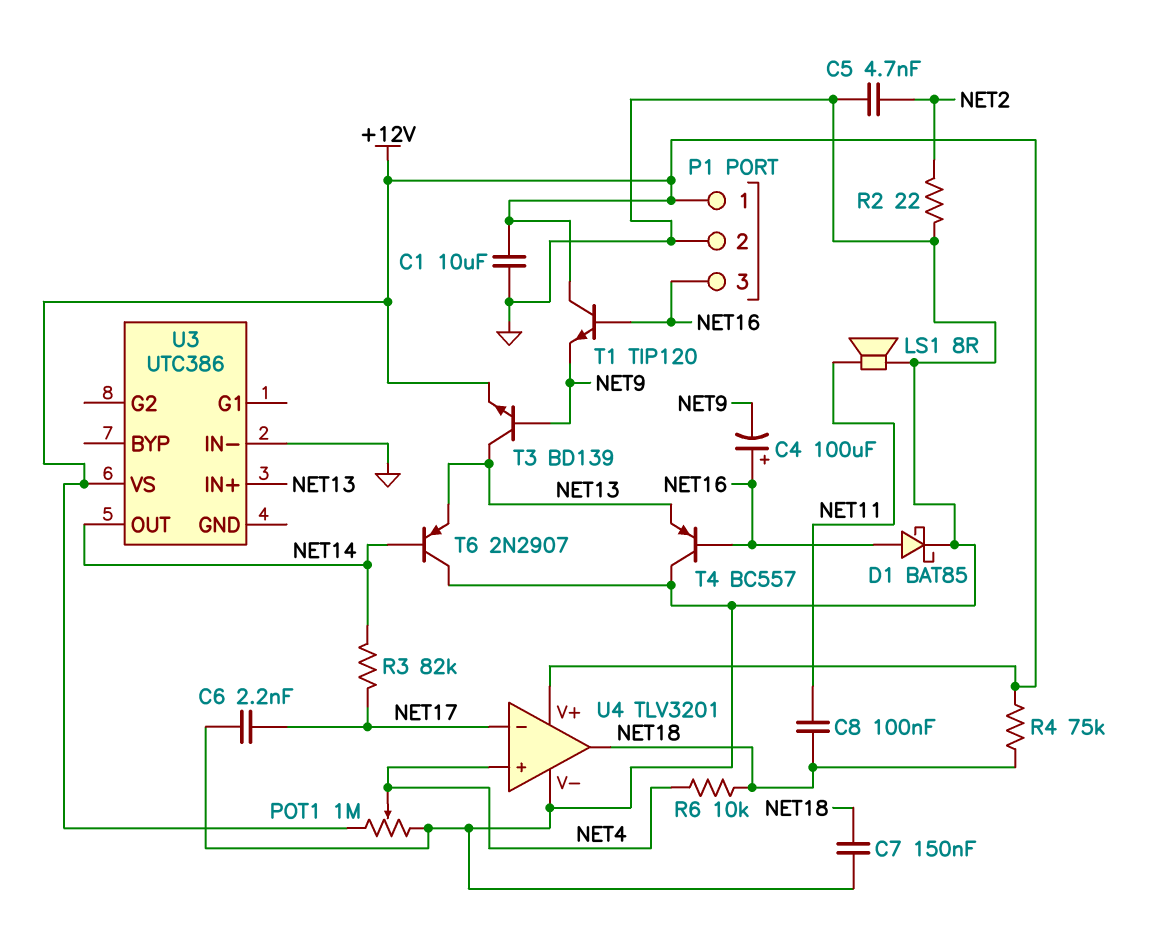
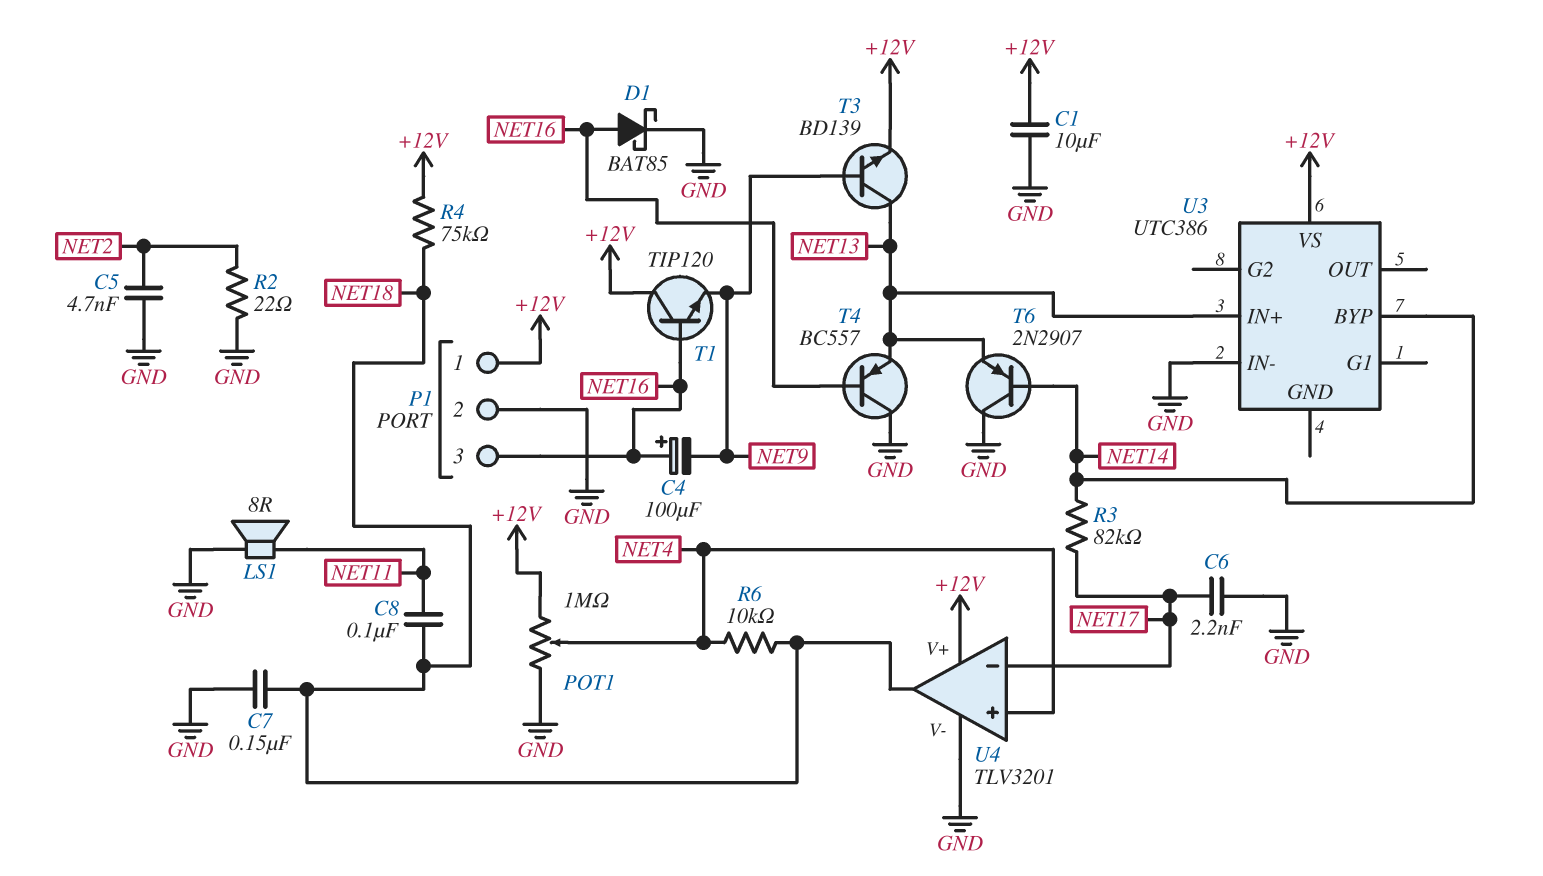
U3 pin BYP: none -> NET14
U3 pin OUT: NET14 -> none

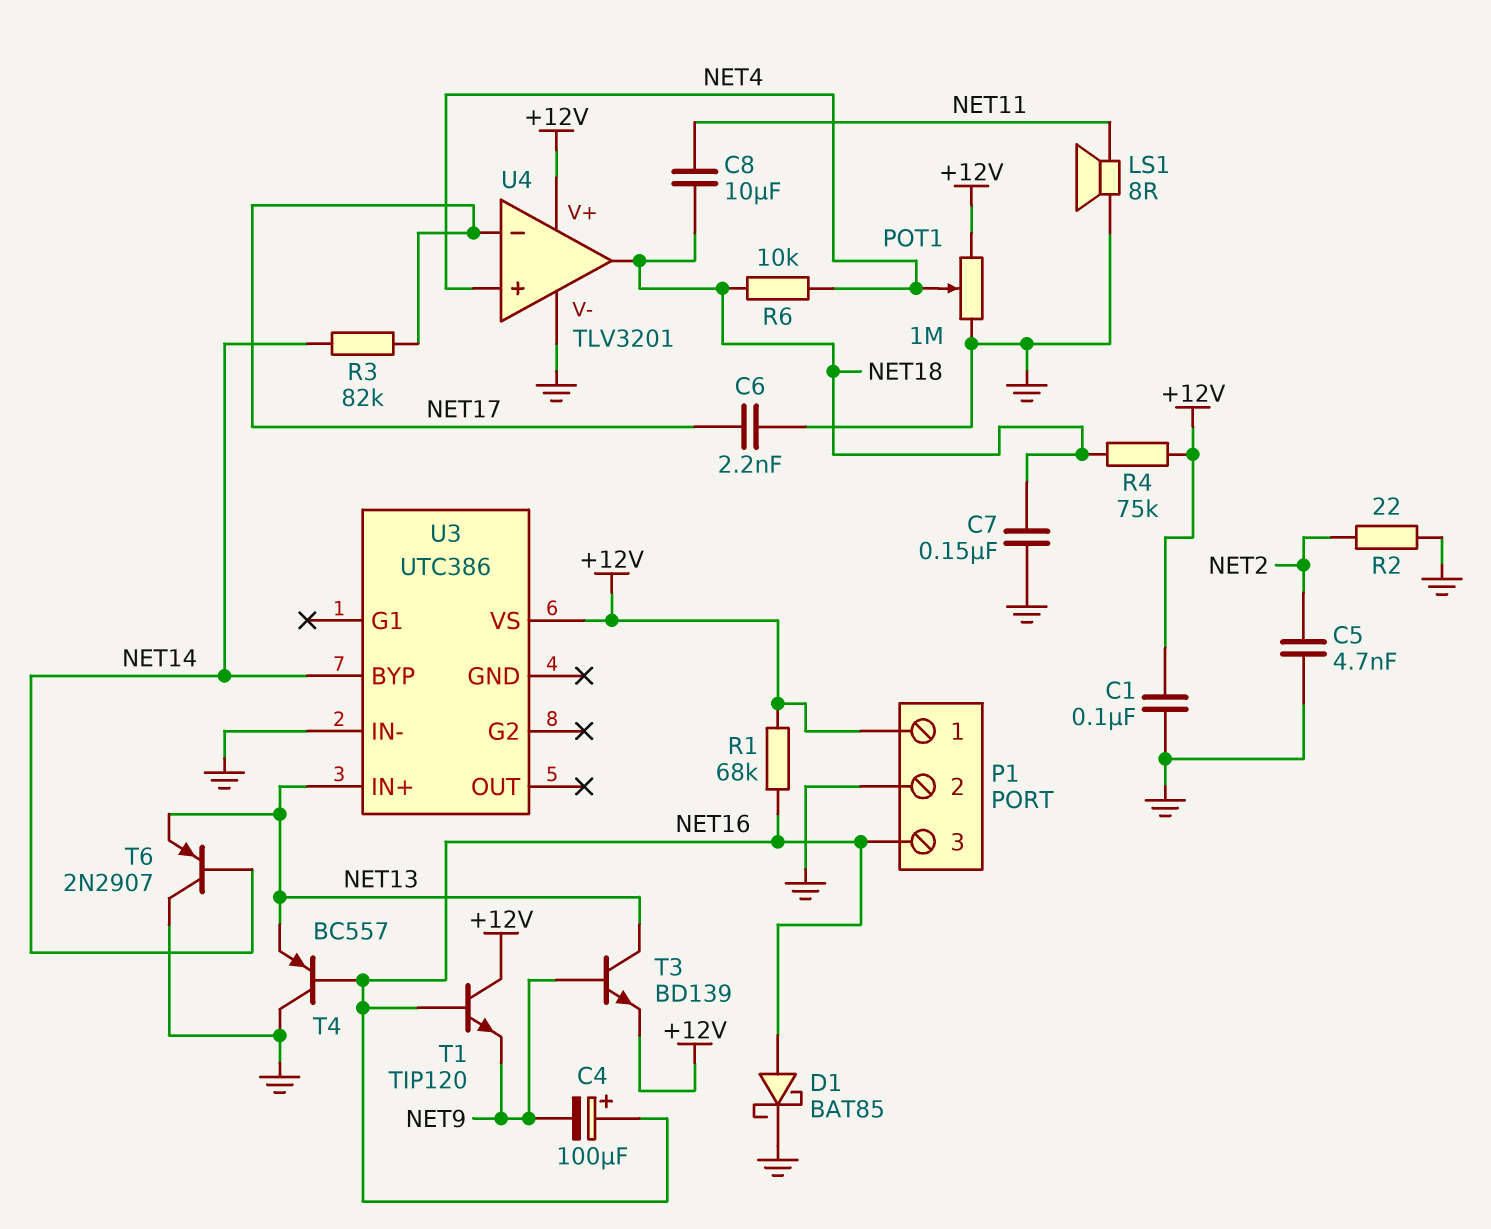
C1: 10uF (+12V, GND) -> 100nF (+12V, GND)
C8: 100nF (NET11, NET18) -> 10uF (NET11, NET18)
R1: none -> 68k (+12V, NET16)

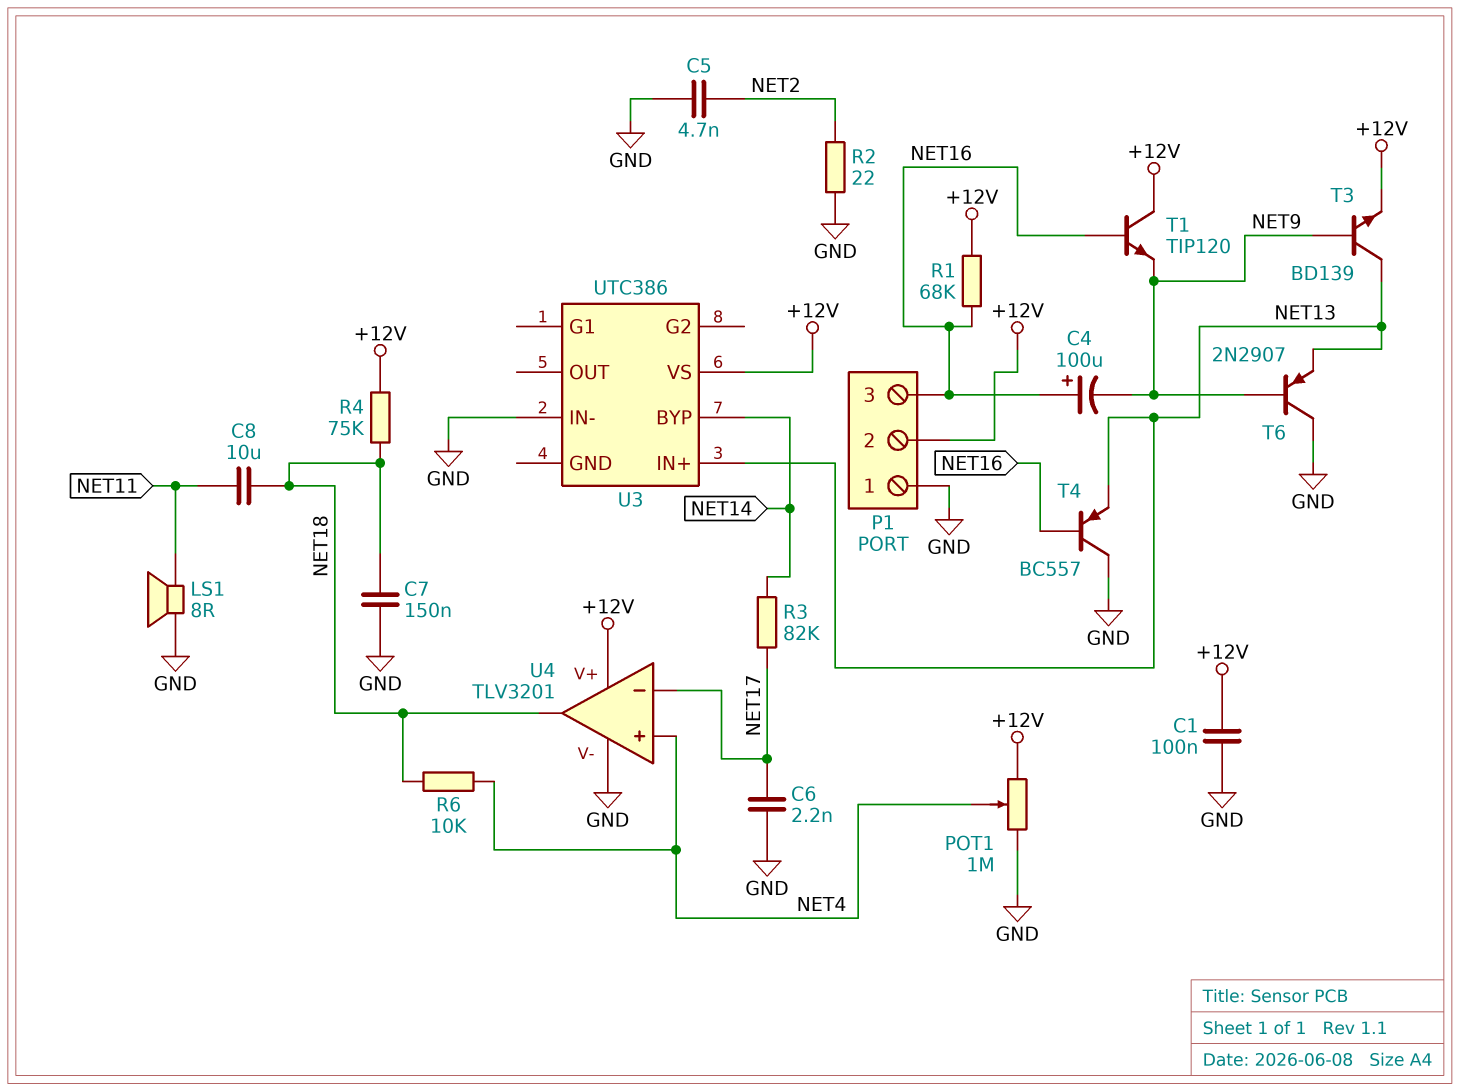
D1: schottky BAT85 (A NET16, K GND) -> none
P1 pin 1: +12V -> GND
P1 pin 2: GND -> +12V
T6: PNP 2N2907 (B NET14, C GND, E NET13) -> PNP 2N2907 (B NET9, C GND, E NET13)

